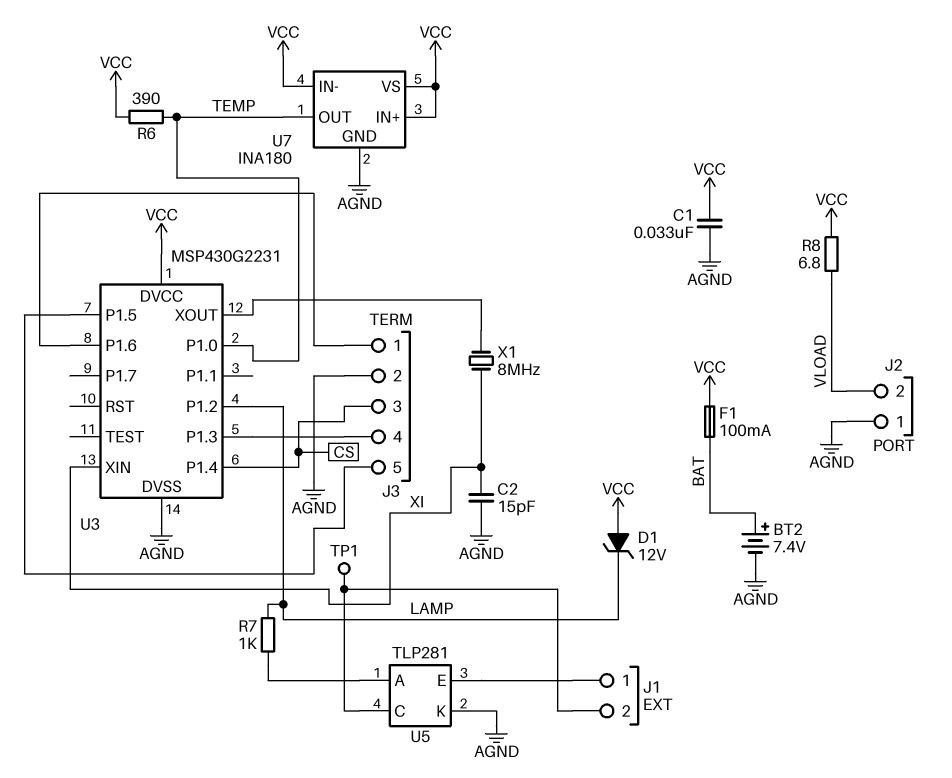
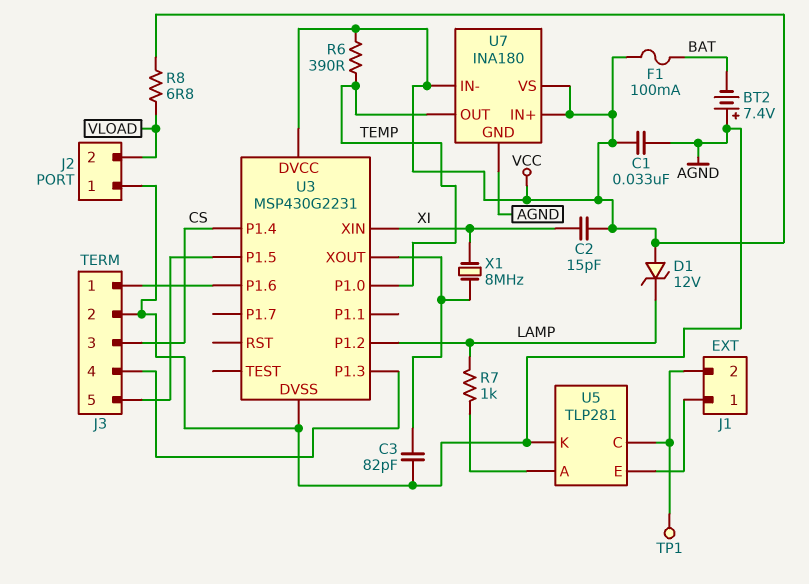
BT2: 7.4V (plus BAT, minus AGND) -> 7.4V (plus AGND, minus BAT)
C2: 15pF (AGND, XI) -> 15pF (VCC, XI)
C3: none -> 82pF (AGND, U3/XOUT)

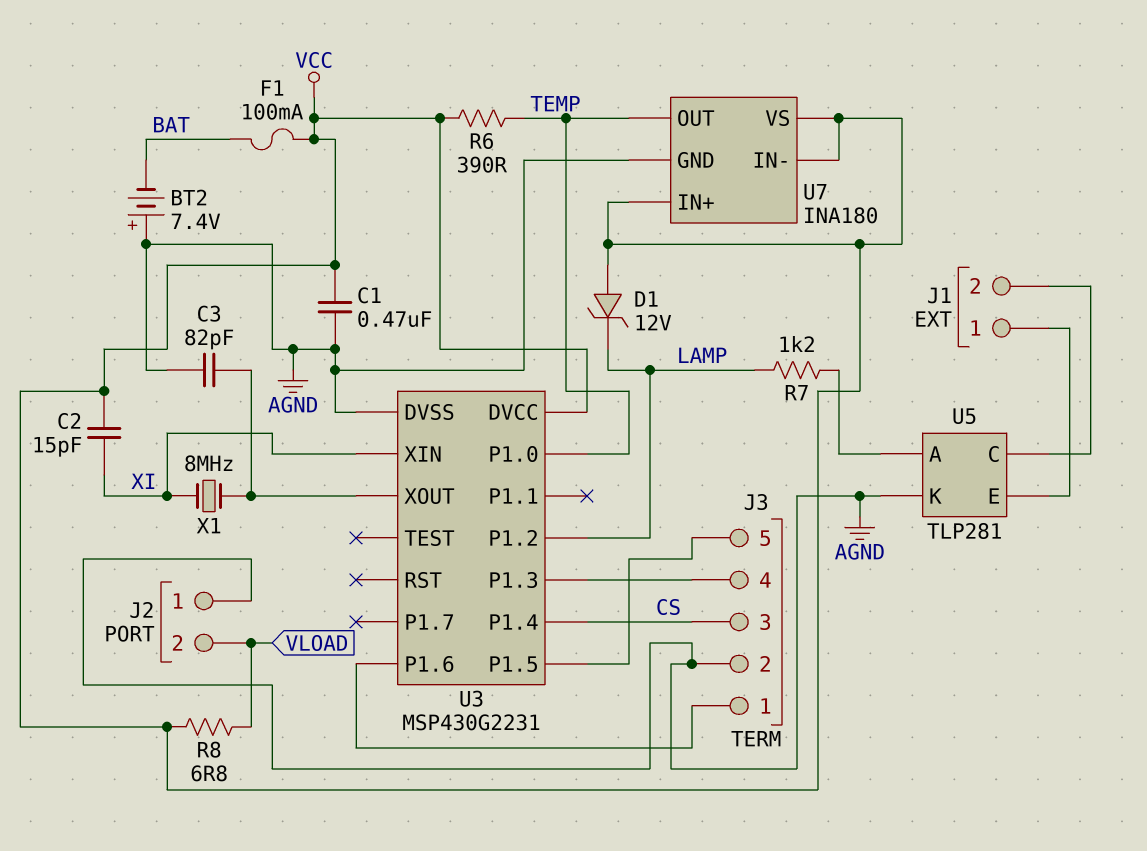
C1: 33nF (AGND, VCC) -> 470nF (AGND, VCC)
R7: 1k (LAMP, U5/A) -> 1.2k (LAMP, U5/A)
TP1: test point (J1/2) -> none

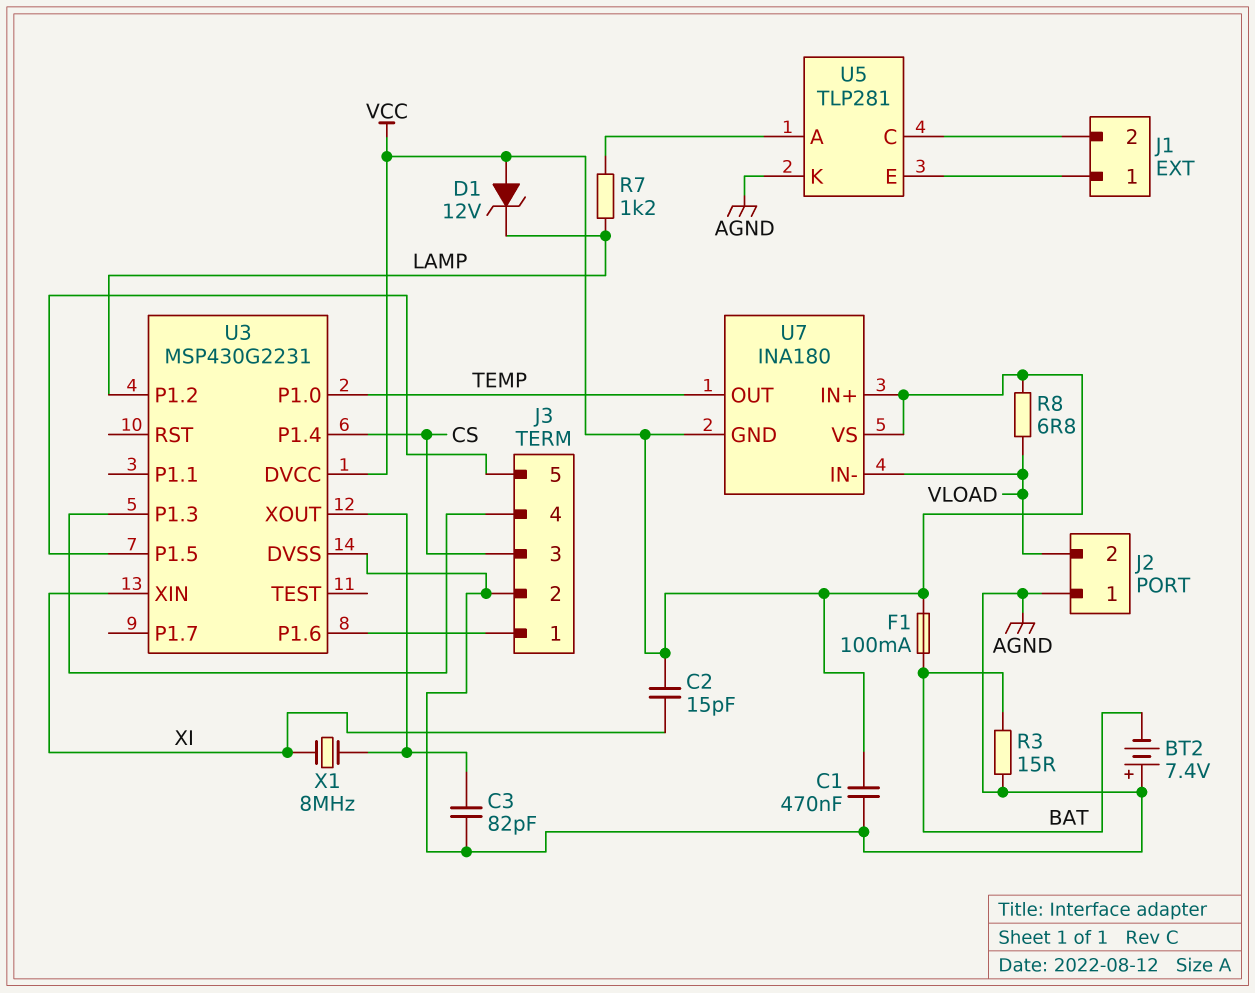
R3: none -> 15 (AGND, BAT)
R6: 390 (TEMP, VCC) -> none
U7 pin GND: AGND -> VCC
U7 pin IN-: VCC -> VLOAD

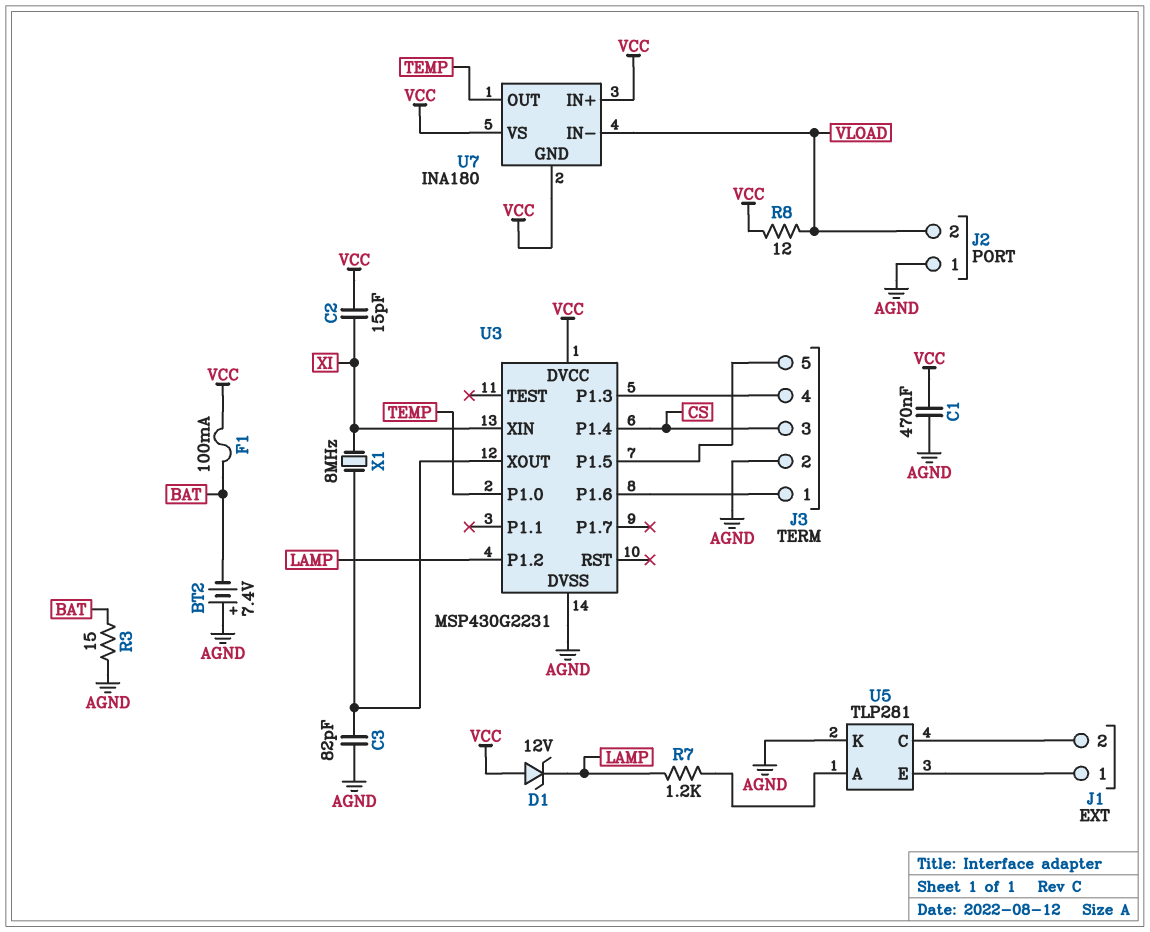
R8: 6.8 (VCC, VLOAD) -> 12 (VCC, VLOAD)

